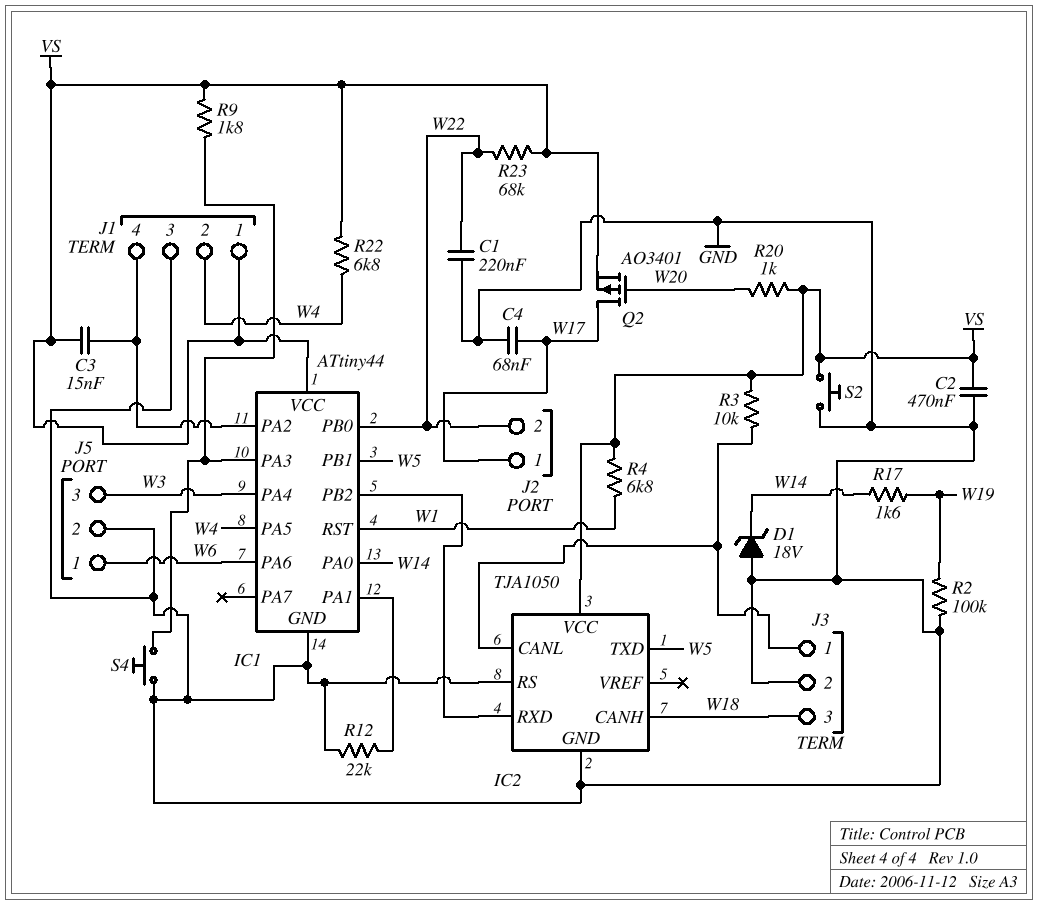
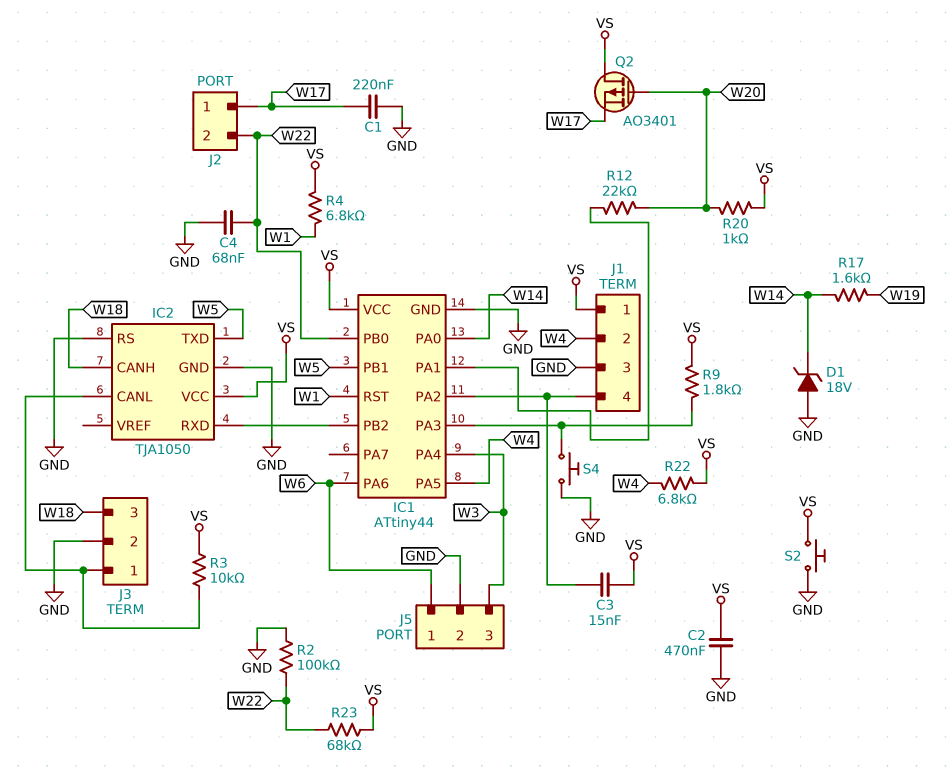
C1: 220nF (GND, W22) -> 220nF (GND, W17)
C4: 68nF (GND, W17) -> 68nF (GND, W22)
Q2: PMOS AO3401 (G W20, D W17, S VS) -> PMOS AO3401 (G W20, D VS, S W17)
R2: 100k (GND, W19) -> 100k (GND, W22)
R12: 22k (GND, IC1/PA1) -> 22k (IC1/PA1, W20)

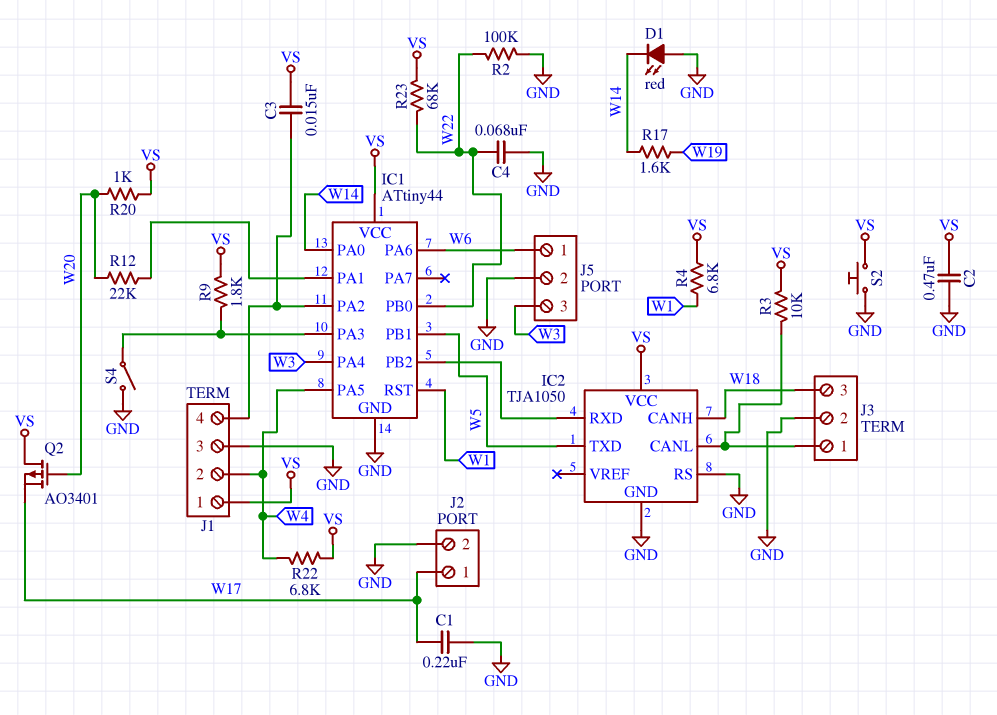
D1: zener 18V (A GND, K W14) -> LED red (A GND, K W14)
J2 pin 2: W22 -> GND
S4: button (GND, IC1/PA3) -> switch (GND, IC1/PA3)

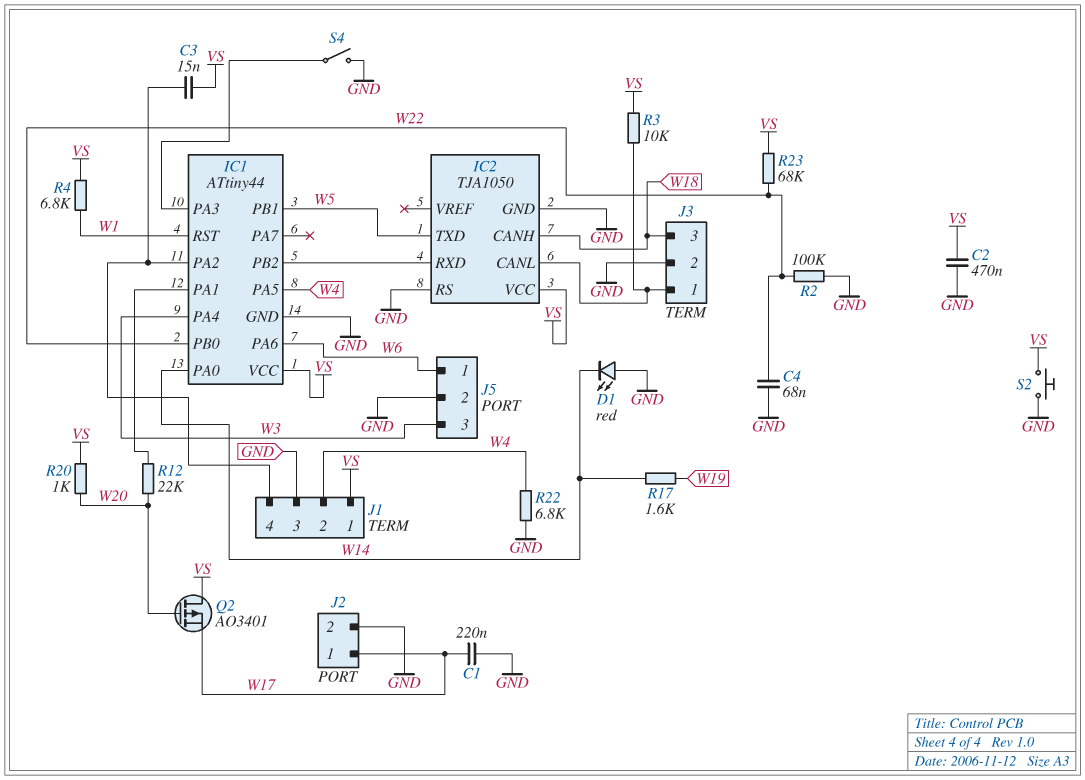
R9: 1.8k (IC1/PA3, VS) -> none
R22: 6.8k (VS, W4) -> 6.8k (GND, W4)

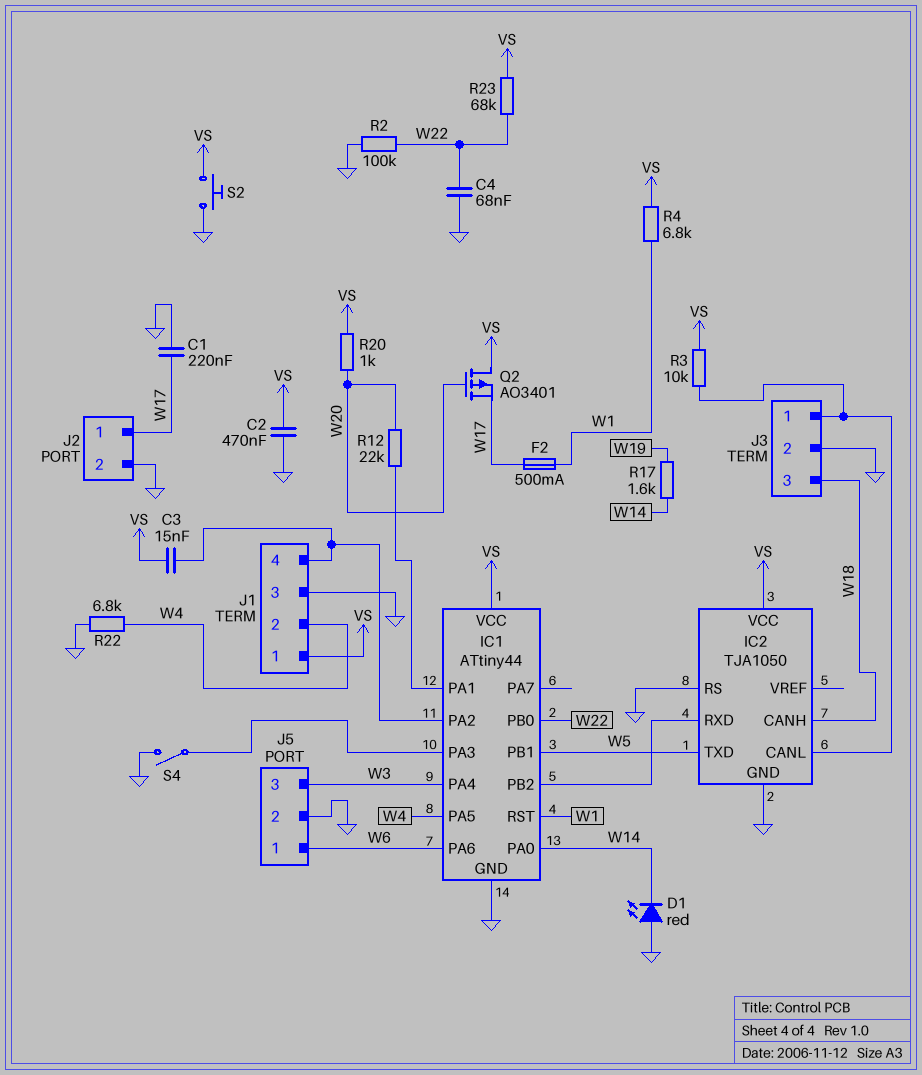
F2: none -> 500mA (W1, W17)

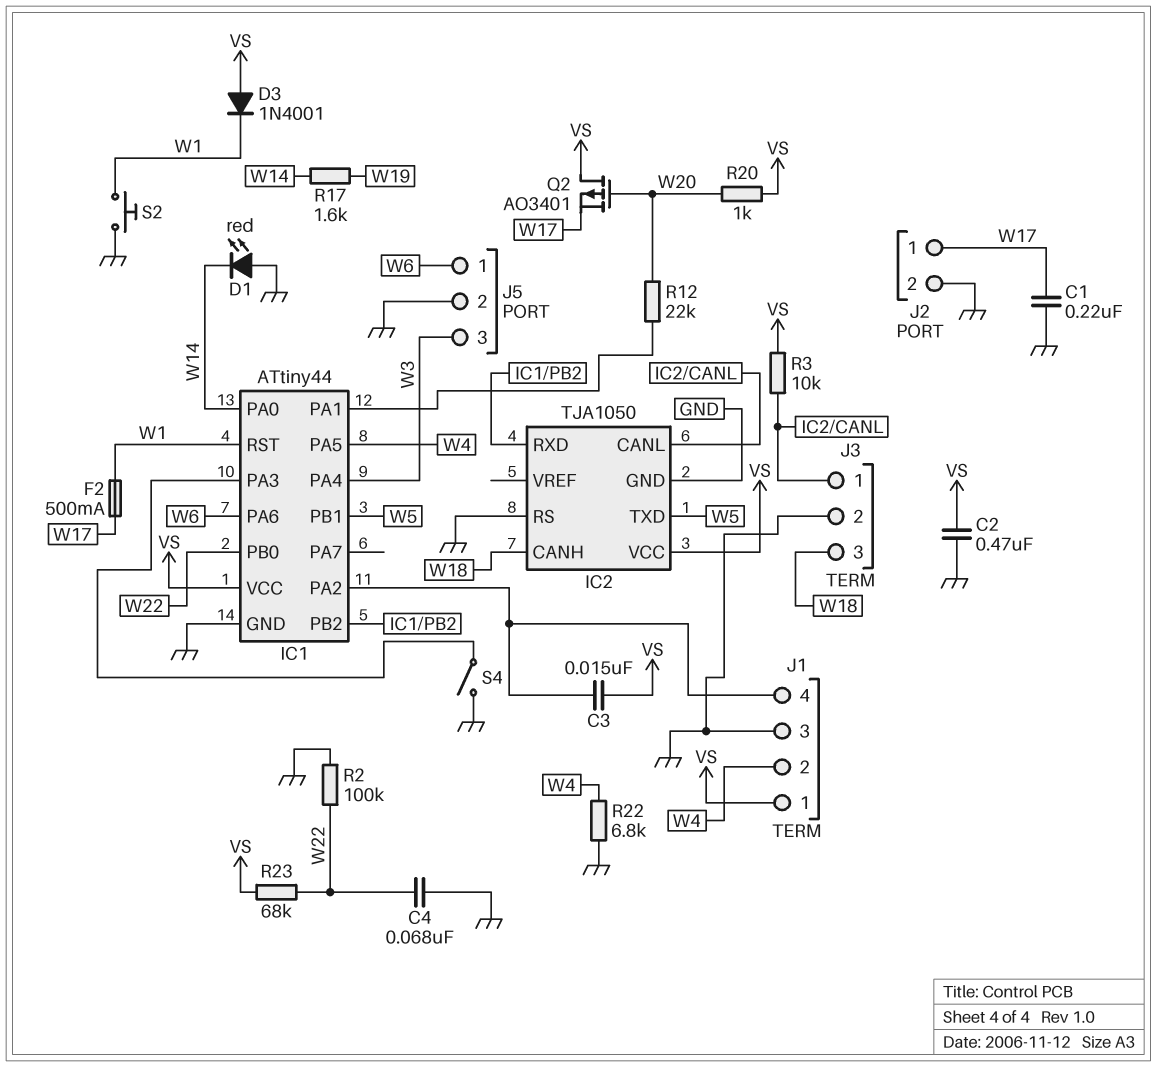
D3: none -> diode 1N4001 (A VS, K W1)
R4: 6.8k (VS, W1) -> none
S2: button (GND, VS) -> button (GND, W1)

